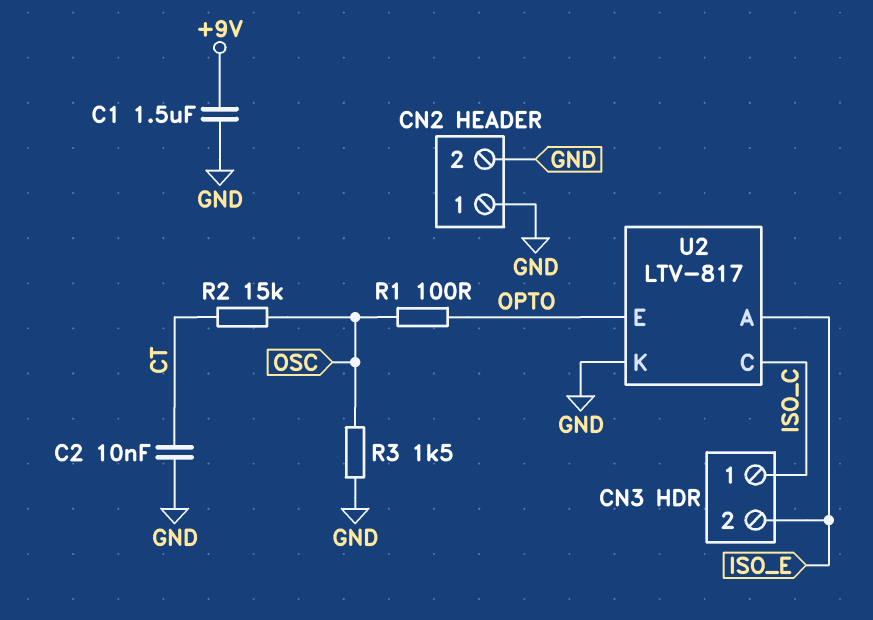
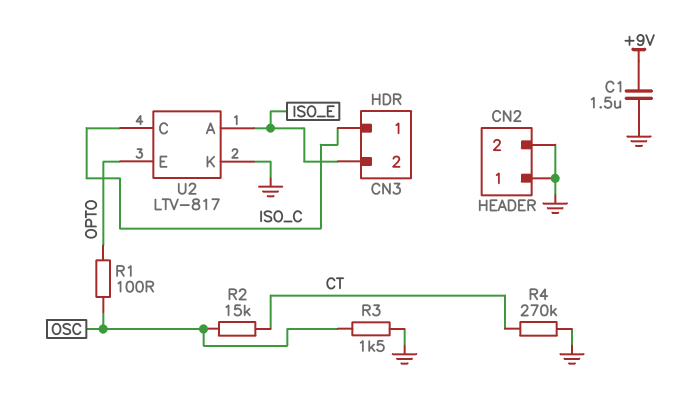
C2: 10nF (CT, GND) -> none
R4: none -> 270k (CT, GND)

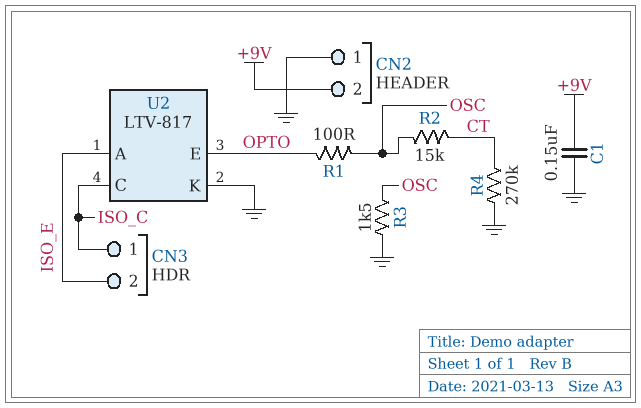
C1: 1.5uF (+9V, GND) -> 150nF (+9V, GND)
CN2 pin 2: GND -> +9V

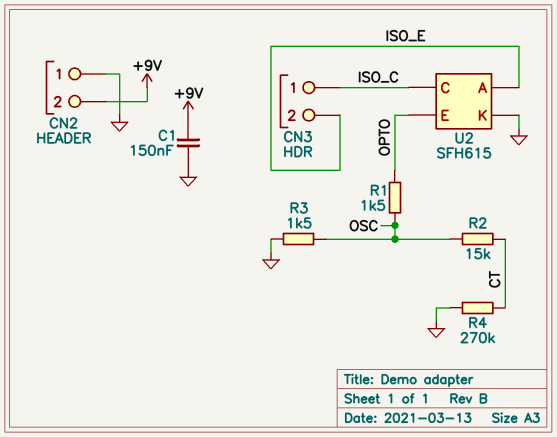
R1: 100 (OPTO, OSC) -> 1.5k (OPTO, OSC)
U2: LTV-817 -> SFH615

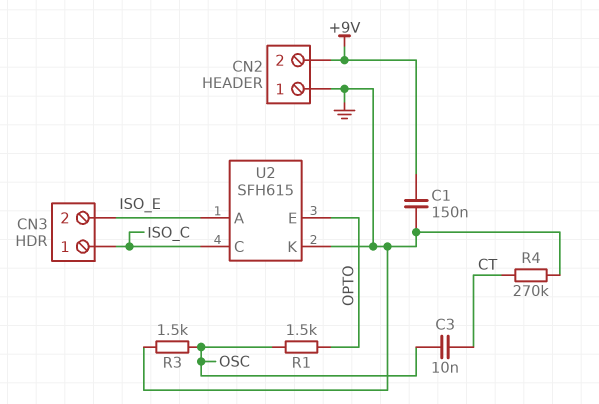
C3: none -> 10nF (CT, OSC)
R2: 15k (CT, OSC) -> none

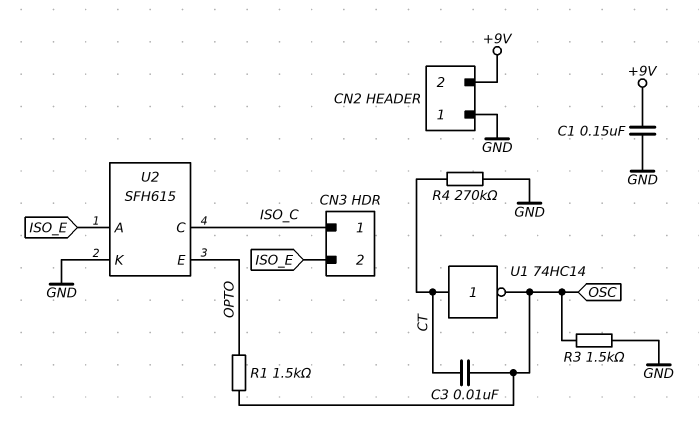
U1: none -> NOT 74HC14 (in CT, out OSC)

